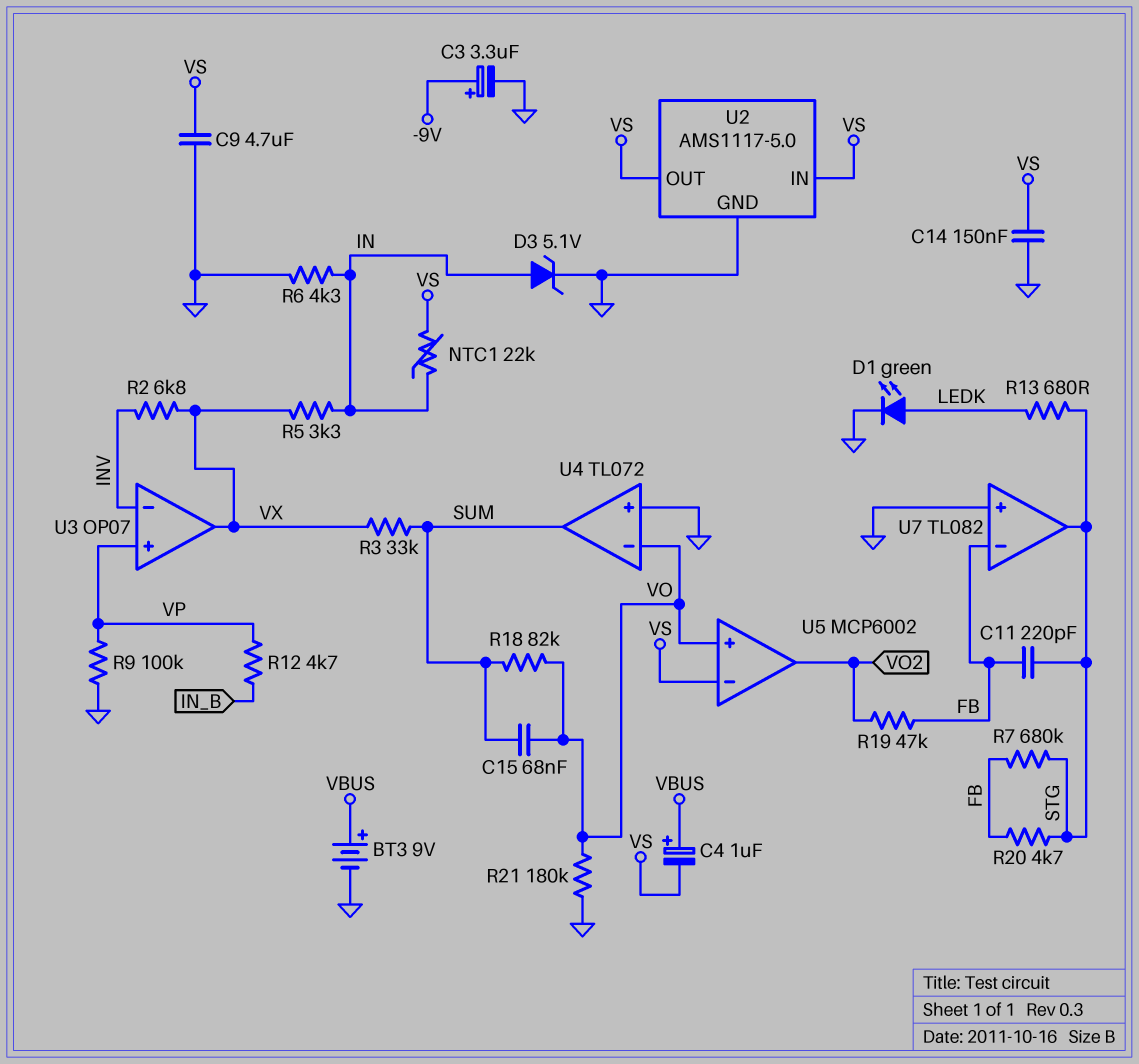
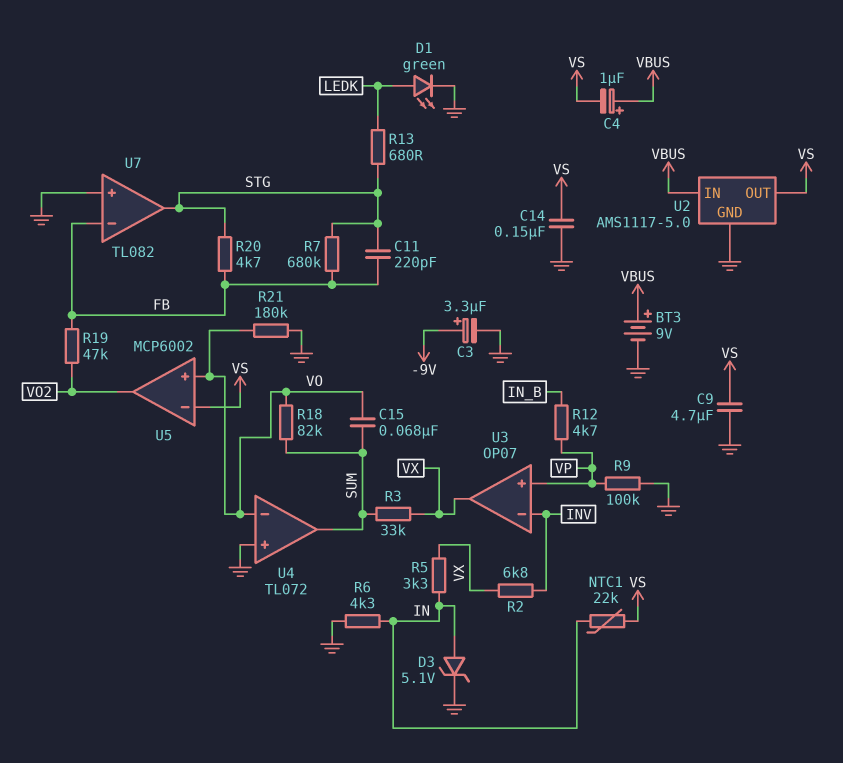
U2 pin IN: VS -> VBUS

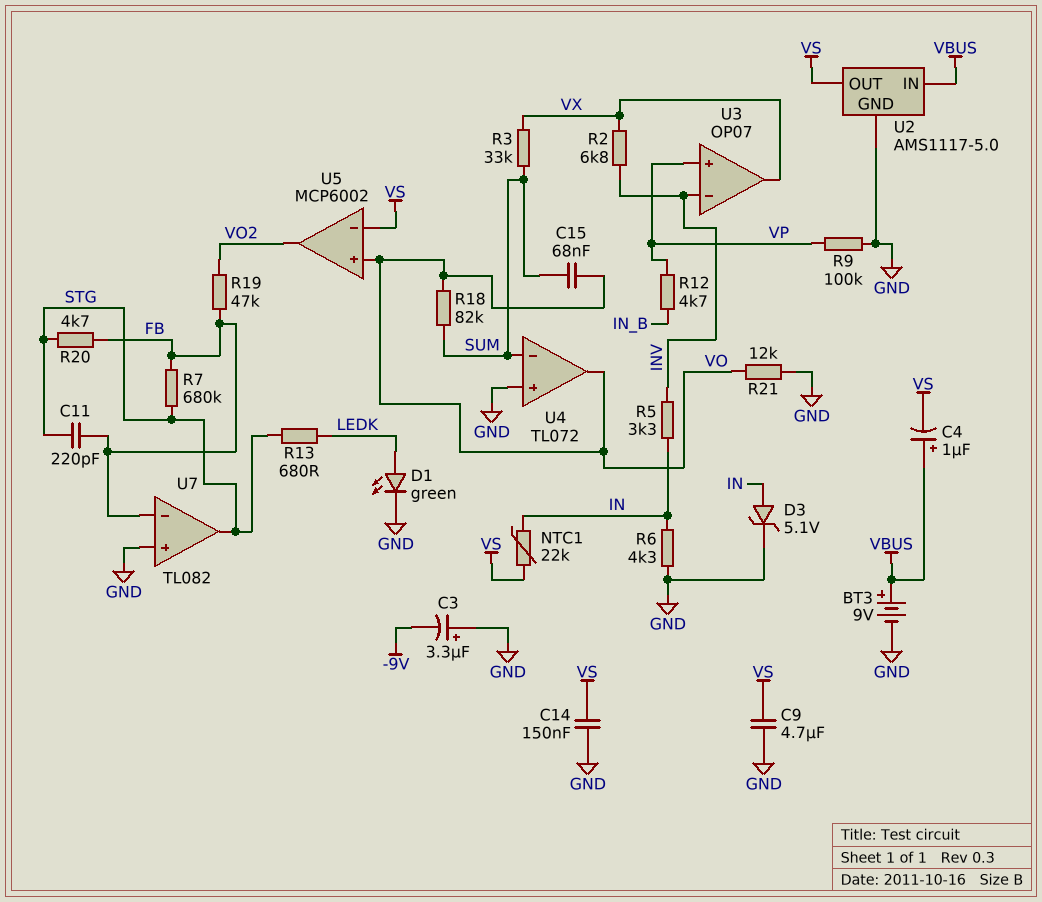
C3: 3.3uF (plus -9V, minus GND) -> 3.3uF (plus GND, minus -9V)
R5: 3.3k (IN, VX) -> 3.3k (IN, INV)
R21: 180k (GND, VO) -> 12k (GND, VO)
U4 pin in-: VO -> SUM
U4 pin out: SUM -> VO

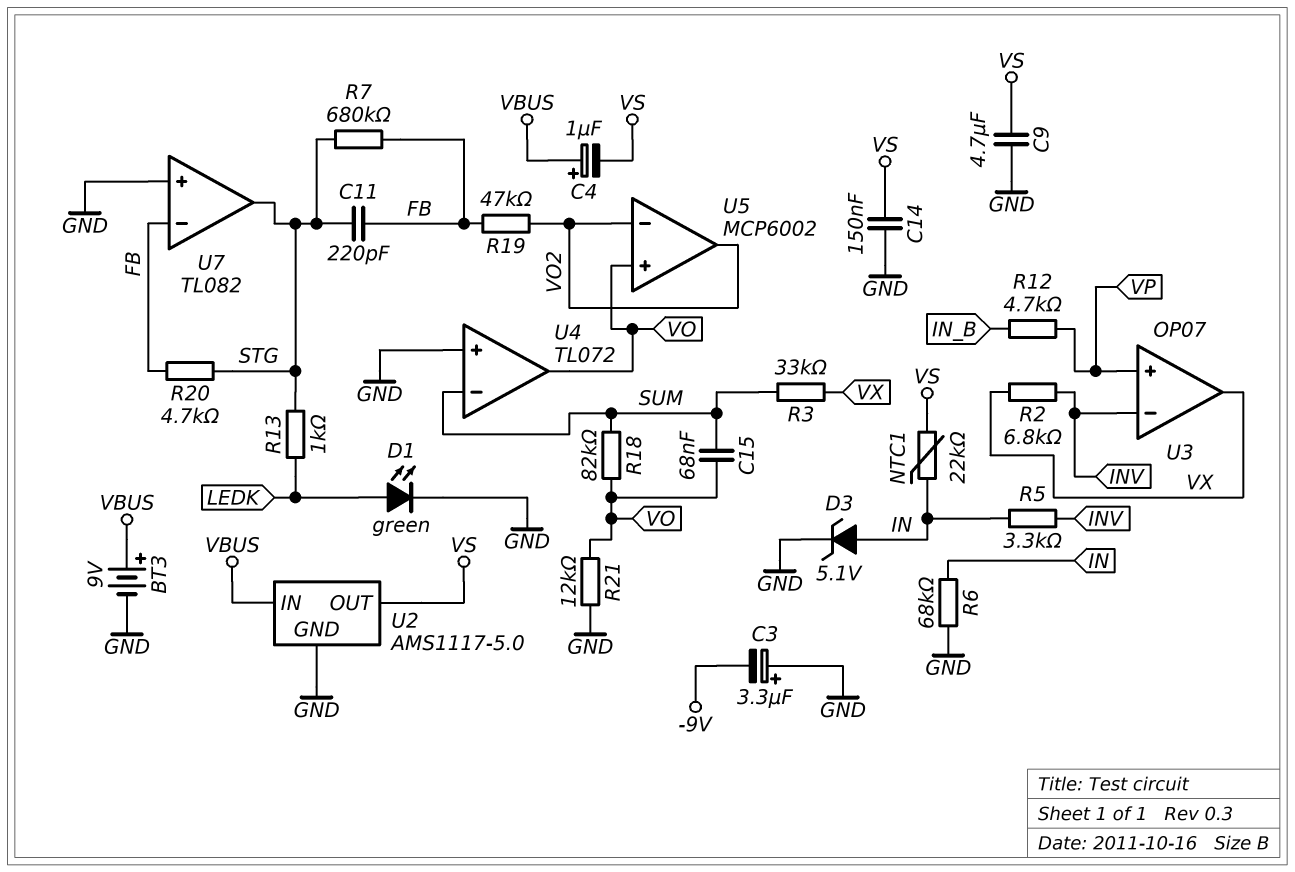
R6: 4.3k (GND, IN) -> 68k (GND, IN)
R9: 100k (GND, VP) -> none
R13: 680 (LEDK, STG) -> 1k (LEDK, STG)
U5 pin in-: VS -> VO2

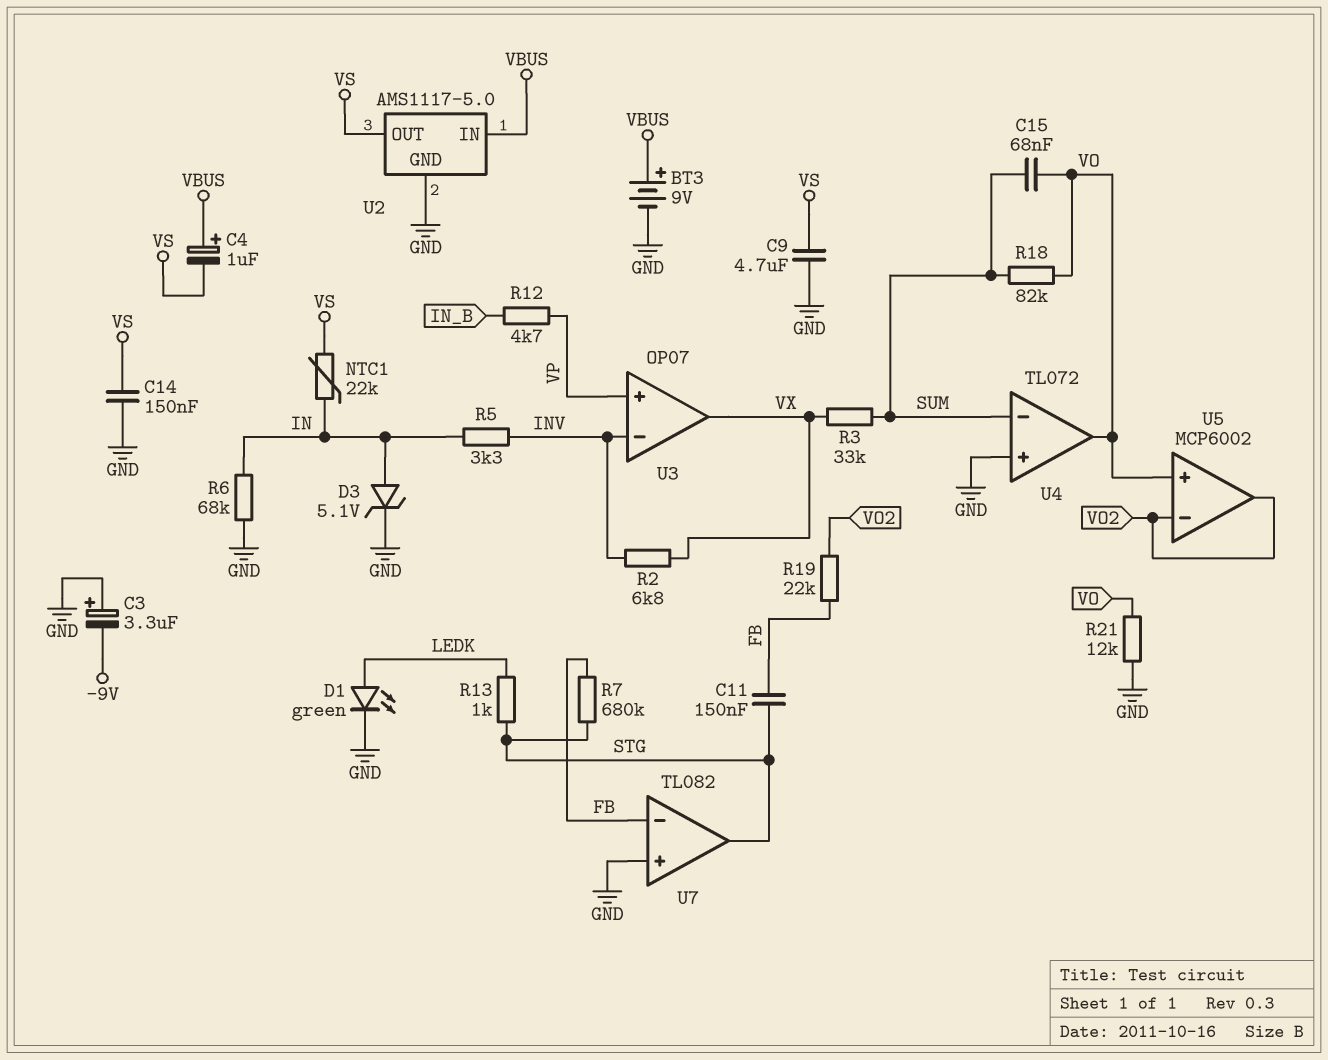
C11: 220pF (FB, STG) -> 150nF (FB, STG)
R19: 47k (FB, VO2) -> 22k (FB, VO2)
R20: 4.7k (FB, STG) -> none

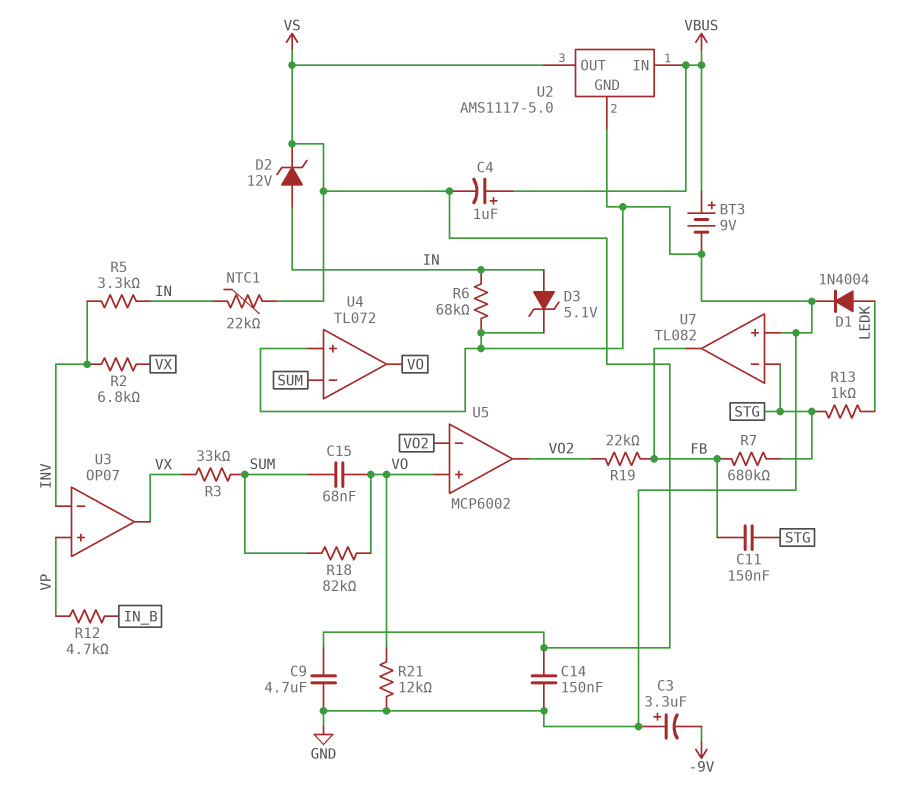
D1: LED green (A LEDK, K GND) -> diode 1N4004 (A LEDK, K GND)
D2: none -> zener 12V (A IN, K VS)
U7 pin in-: FB -> STG
U7 pin out: STG -> FB

